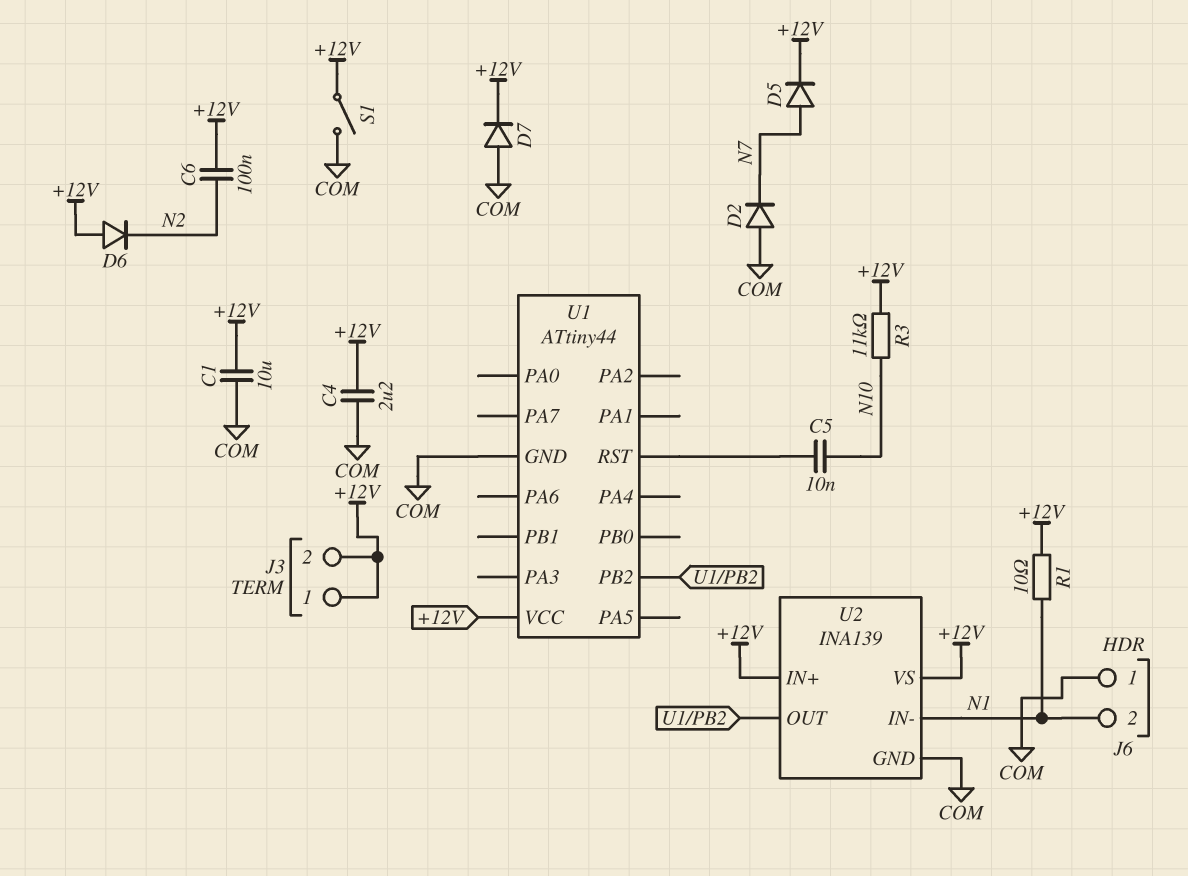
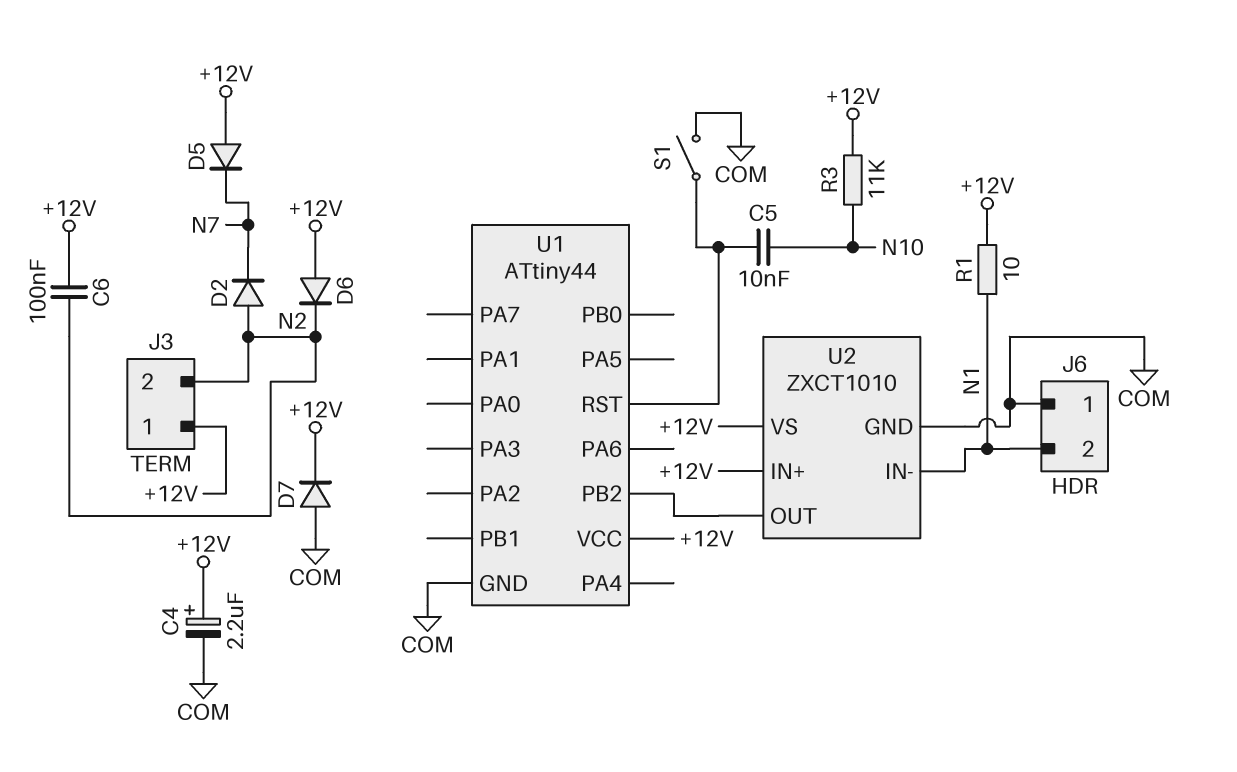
C1: 10uF (+12V, COM) -> none
C4: 2.2uF (+12V, COM) -> 2.2uF (plus +12V, minus COM)
D2: diode (A COM, K N7) -> diode (A N2, K N7)
D5: diode (A N7, K +12V) -> diode (A +12V, K N7)
J3 pin 2: +12V -> N2
S1: switch (+12V, COM) -> switch (COM, U1/RST)
U2: INA139 -> ZXCT1010

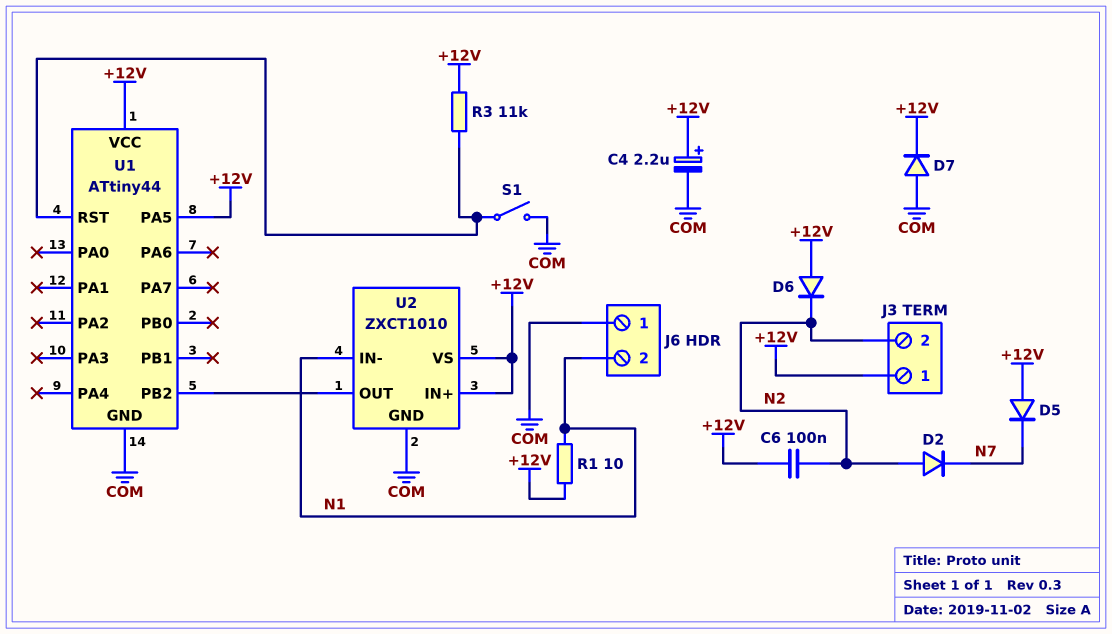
C5: 10nF (N10, U1/RST) -> none
R3: 11k (+12V, N10) -> 11k (+12V, U1/RST)
U1 pin PA5: none -> +12V

